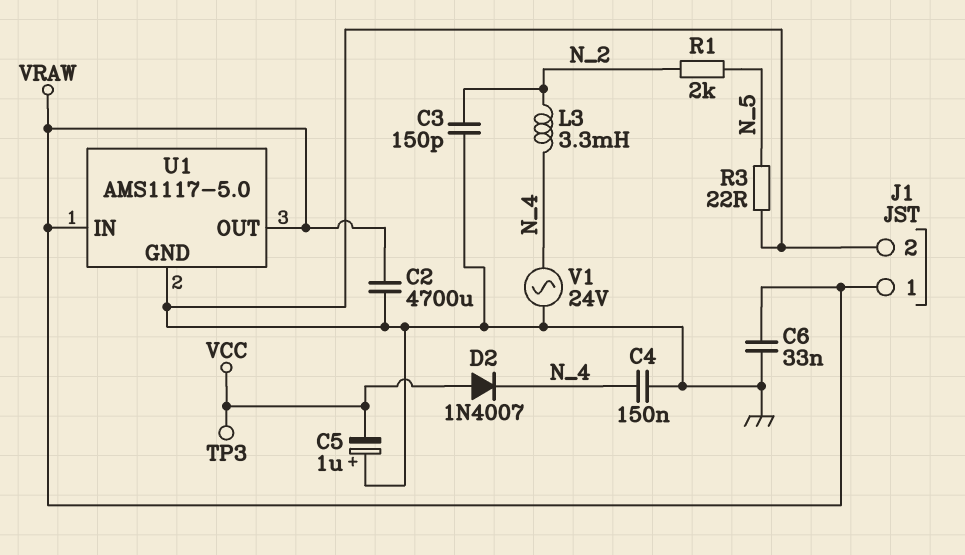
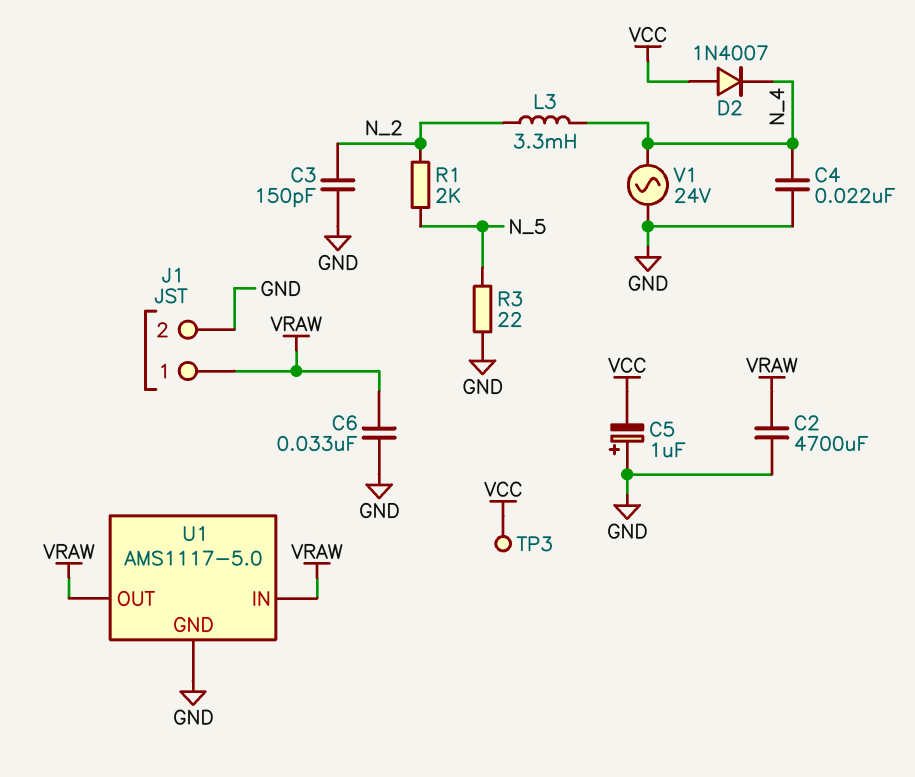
C4: 150nF (GND, N_4) -> 22nF (GND, N_4)

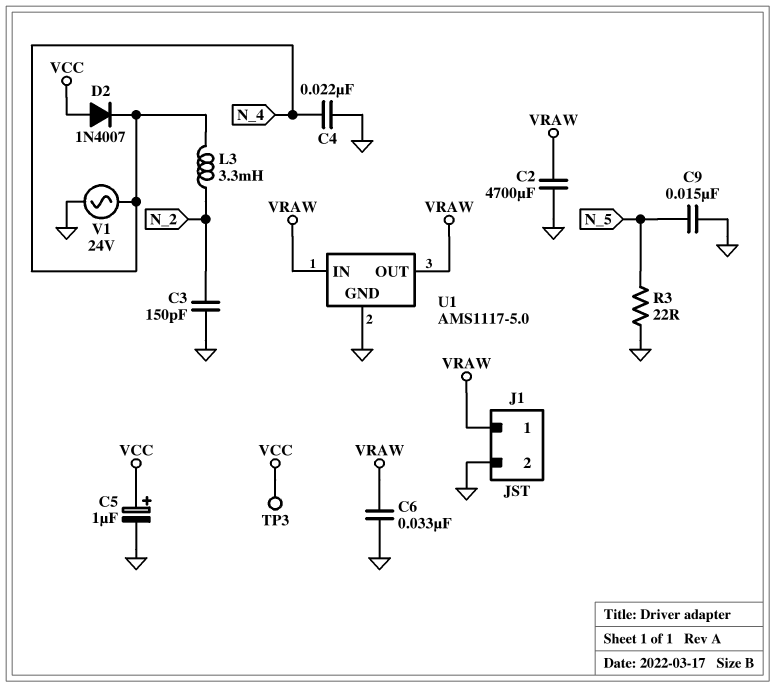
C5: 1uF (plus GND, minus VCC) -> 1uF (plus VCC, minus GND)
C9: none -> 15nF (GND, N_5)
R1: 2k (N_2, N_5) -> none

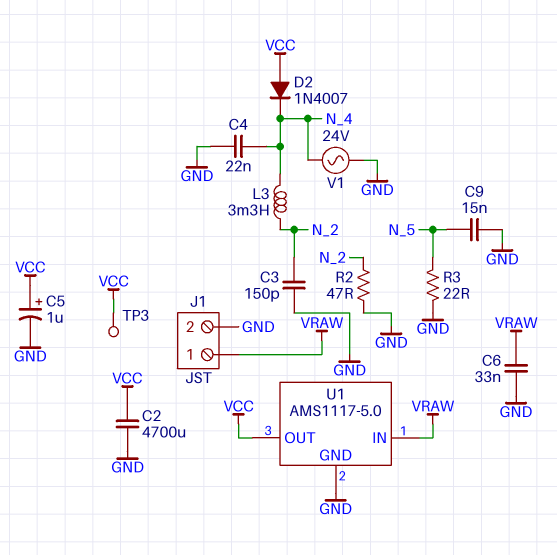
C2: 4700uF (GND, VRAW) -> 4700uF (GND, VCC)
R2: none -> 47 (GND, N_2)
U1 pin OUT: VRAW -> VCC

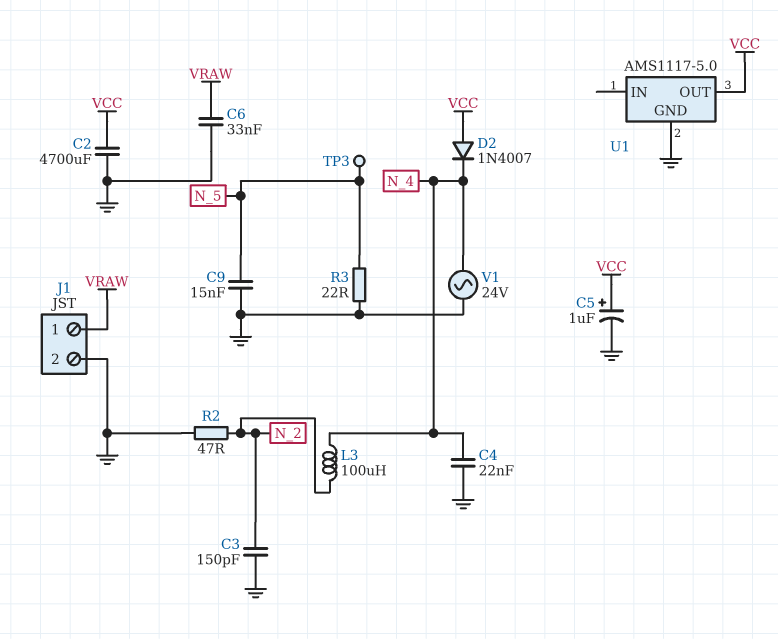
L3: 3.3mH (N_2, N_4) -> 100uH (N_2, N_4)
TP3: test point (VCC) -> test point (N_5)
U1 pin IN: VRAW -> none

